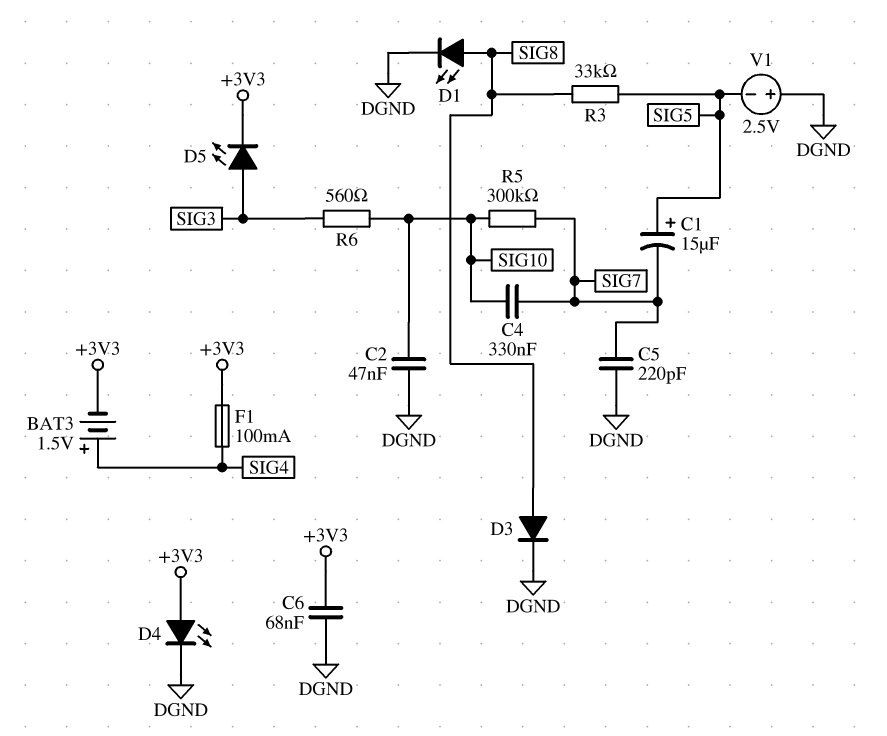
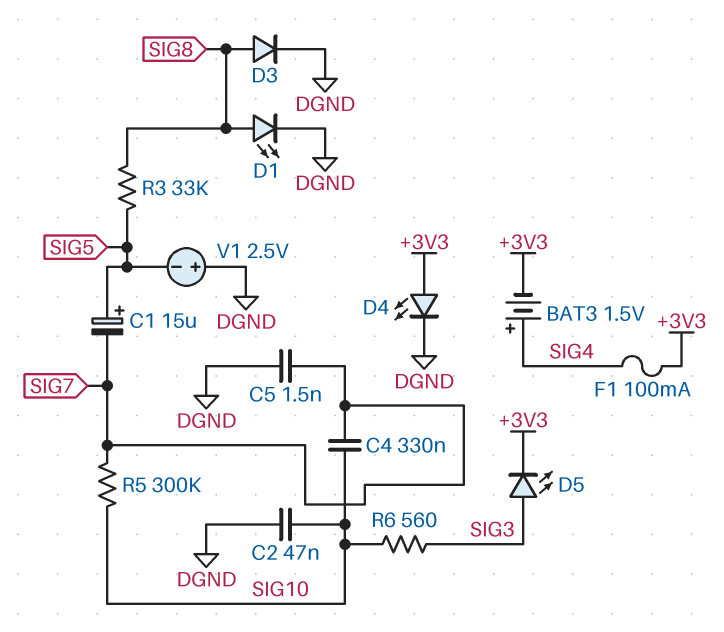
C5: 220pF (DGND, SIG7) -> 1.5nF (DGND, SIG7)
C6: 68nF (+3V3, DGND) -> none

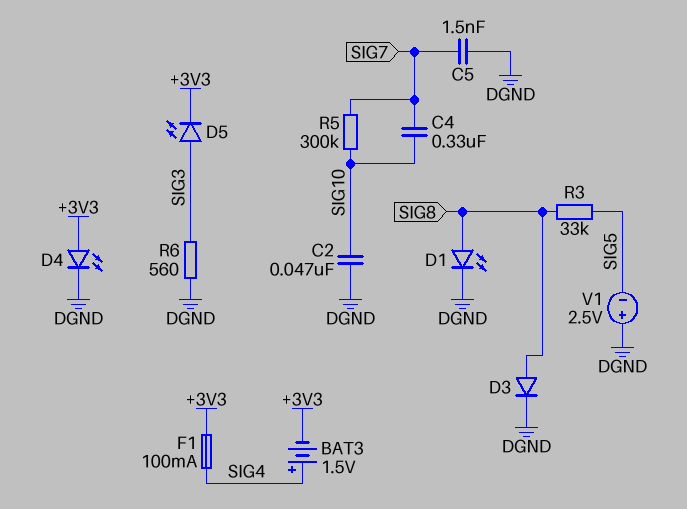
C1: 15uF (plus SIG5, minus SIG7) -> none
R6: 560 (SIG3, SIG10) -> 560 (DGND, SIG3)

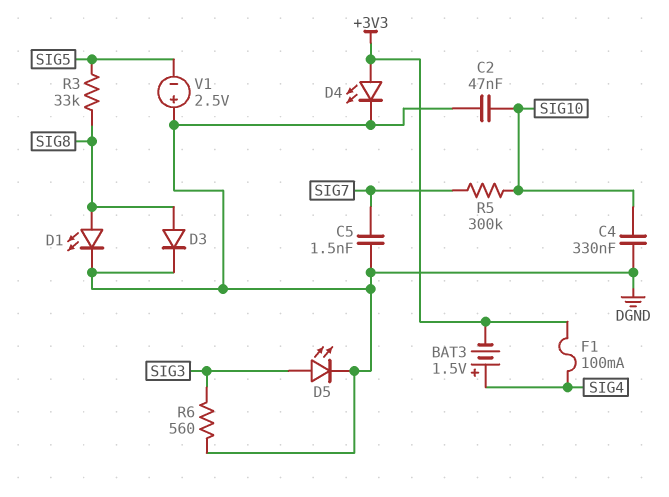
C4: 330nF (SIG7, SIG10) -> 330nF (DGND, SIG10)
D5: LED (A SIG3, K +3V3) -> LED (A SIG3, K DGND)

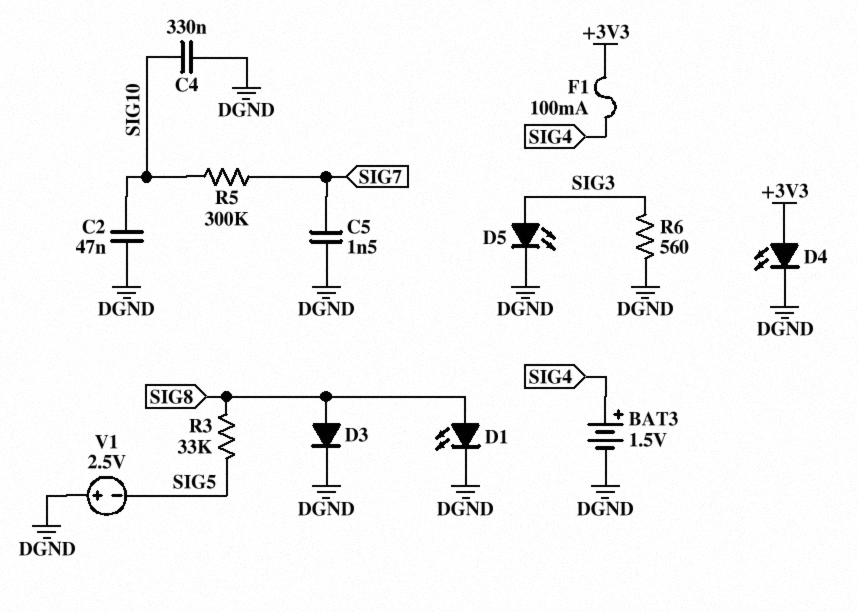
BAT3: 1.5V (plus SIG4, minus +3V3) -> 1.5V (plus SIG4, minus DGND)

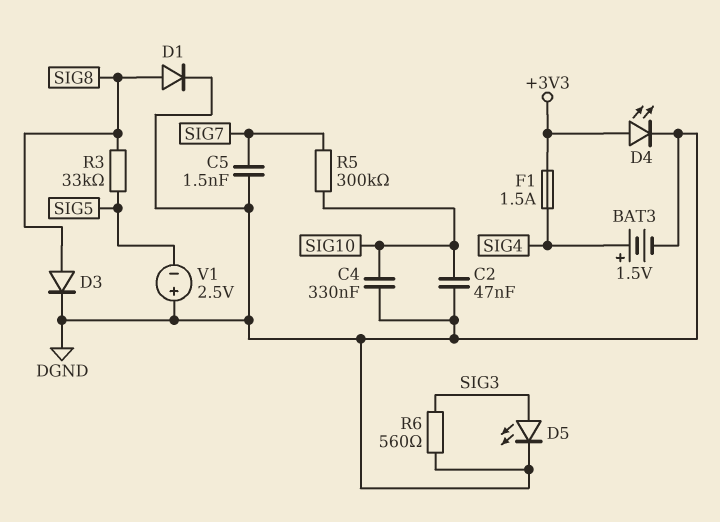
D1: LED (A SIG8, K DGND) -> diode (A SIG8, K DGND)
F1: 100mA (+3V3, SIG4) -> 1.5A (+3V3, SIG4)

